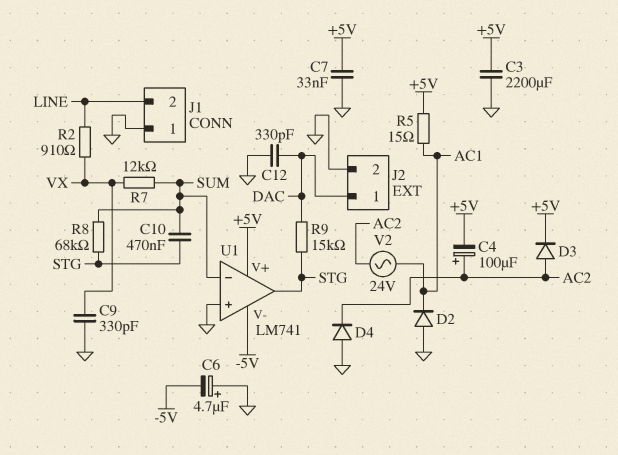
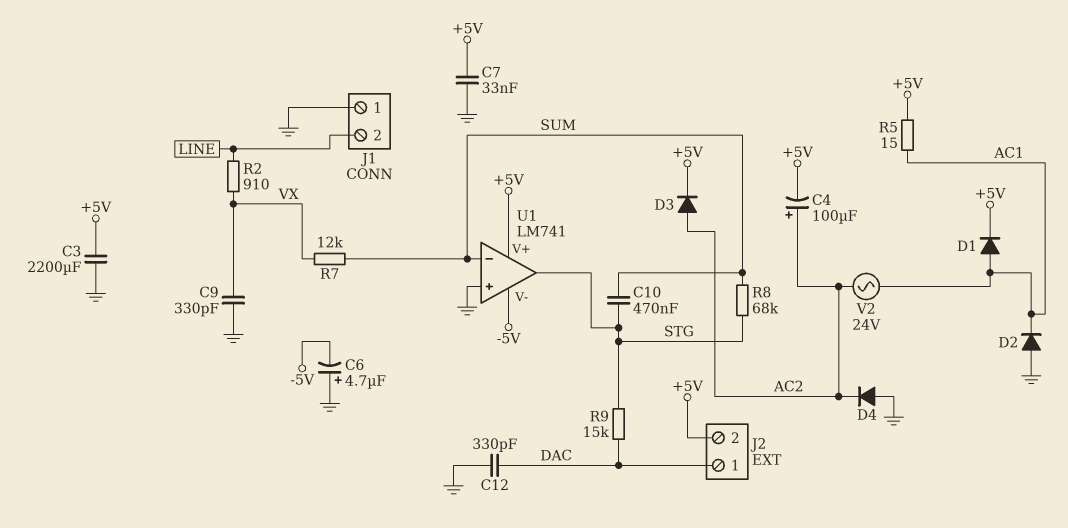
D1: none -> diode (A AC1, K +5V)
J2 pin 2: GND -> +5V

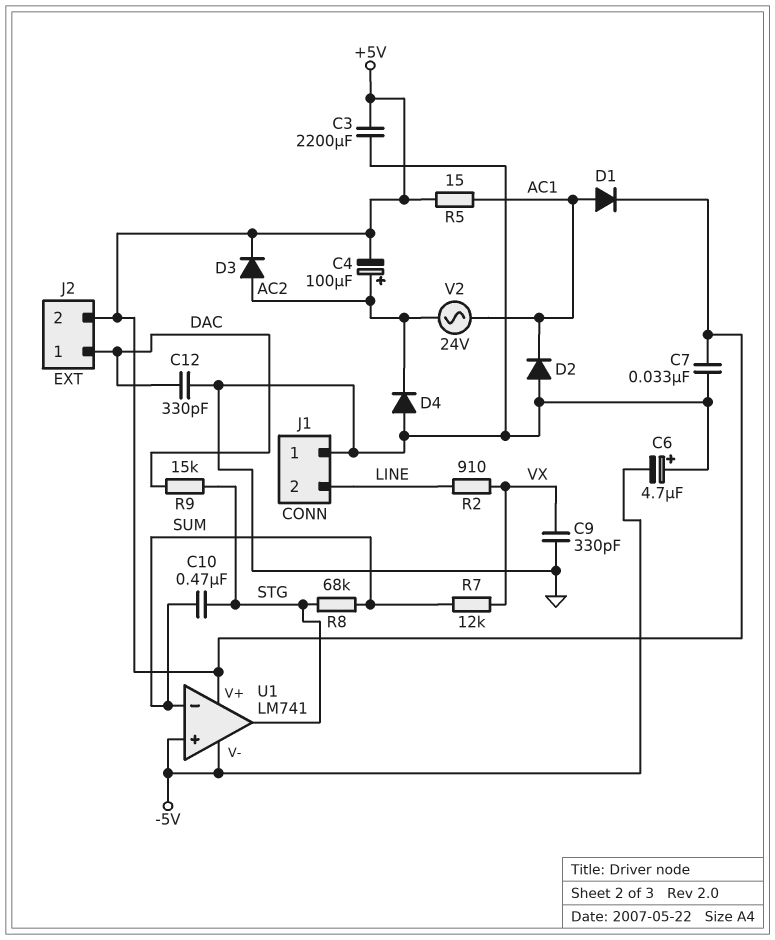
U1 pin in+: GND -> -5V

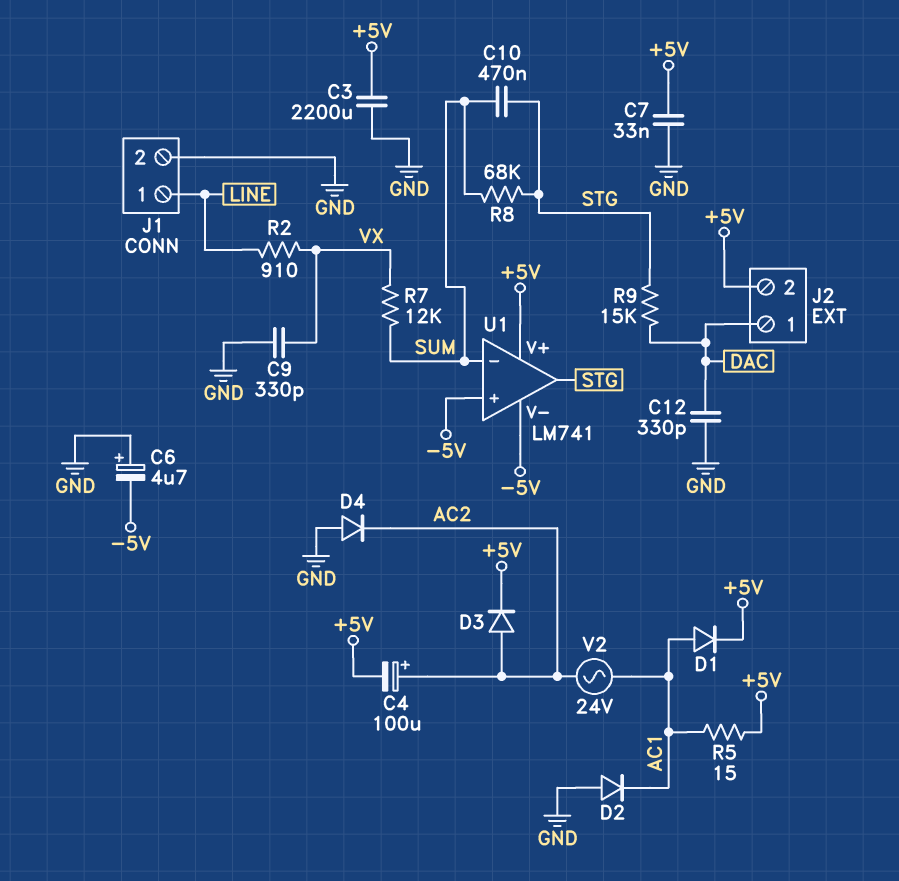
J1 pin 1: GND -> LINE
J1 pin 2: LINE -> GND

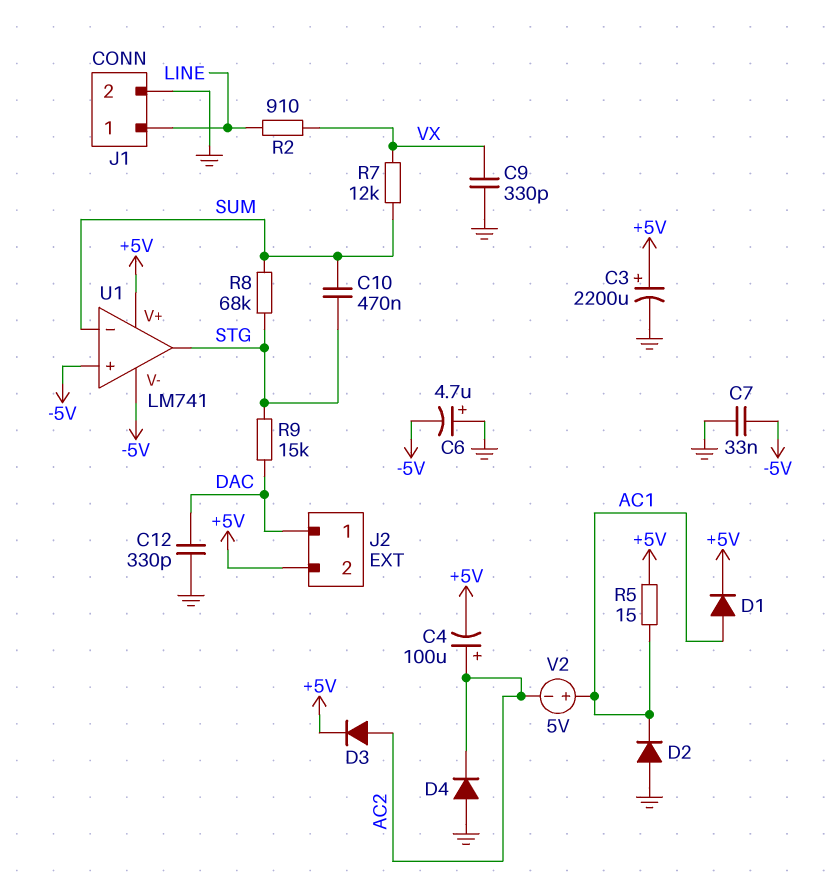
C3: 2200uF (+5V, GND) -> 2200uF (plus +5V, minus GND)
C7: 33nF (+5V, GND) -> 33nF (-5V, GND)
V2: AC 24V (AC1, AC2) -> 5V (plus AC1, minus AC2)

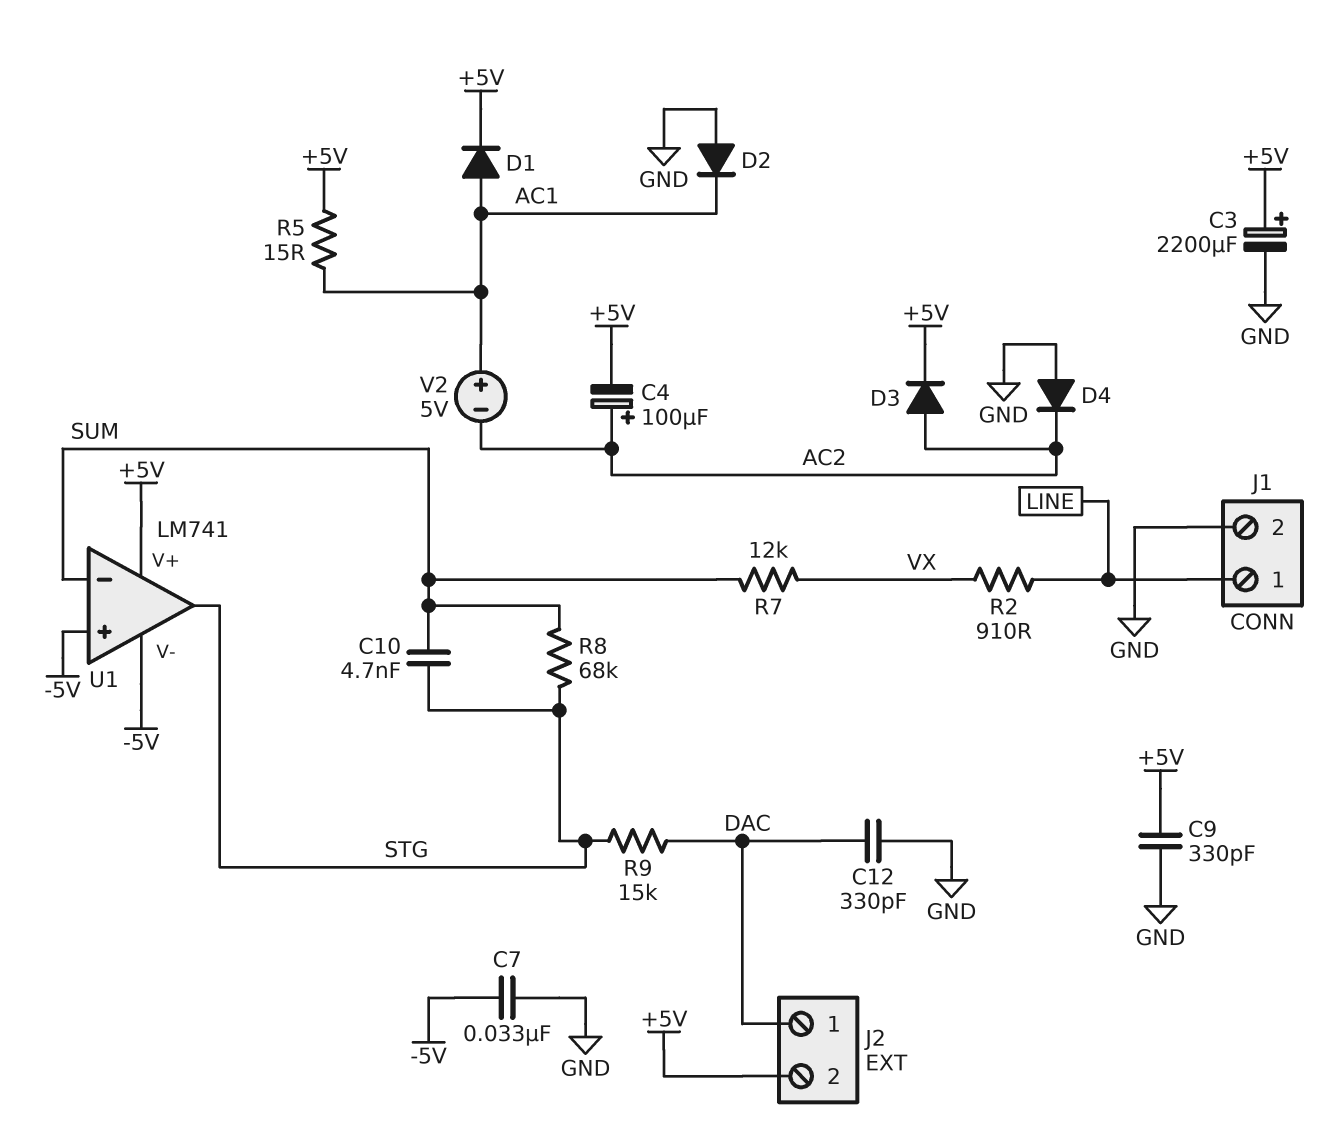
C6: 4.7uF (plus GND, minus -5V) -> none
C9: 330pF (GND, VX) -> 330pF (+5V, GND)
C10: 470nF (STG, SUM) -> 4.7nF (STG, SUM)

